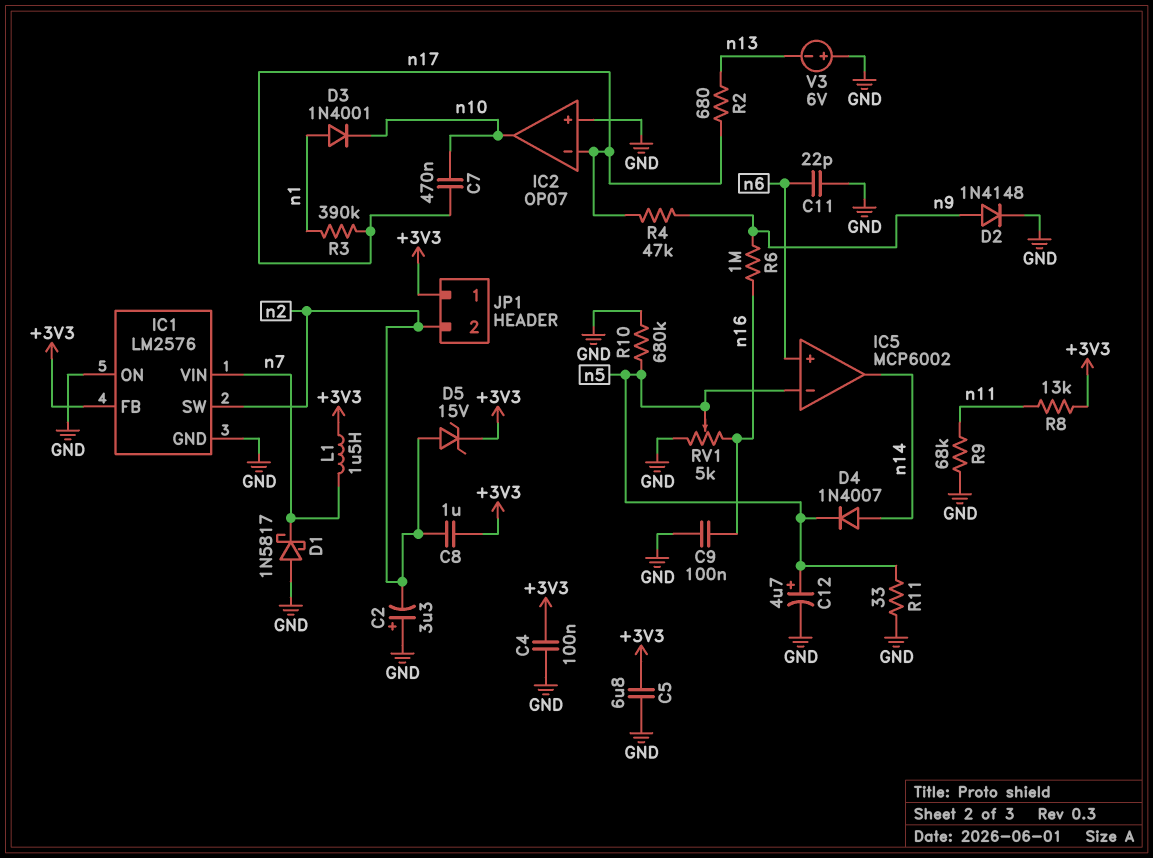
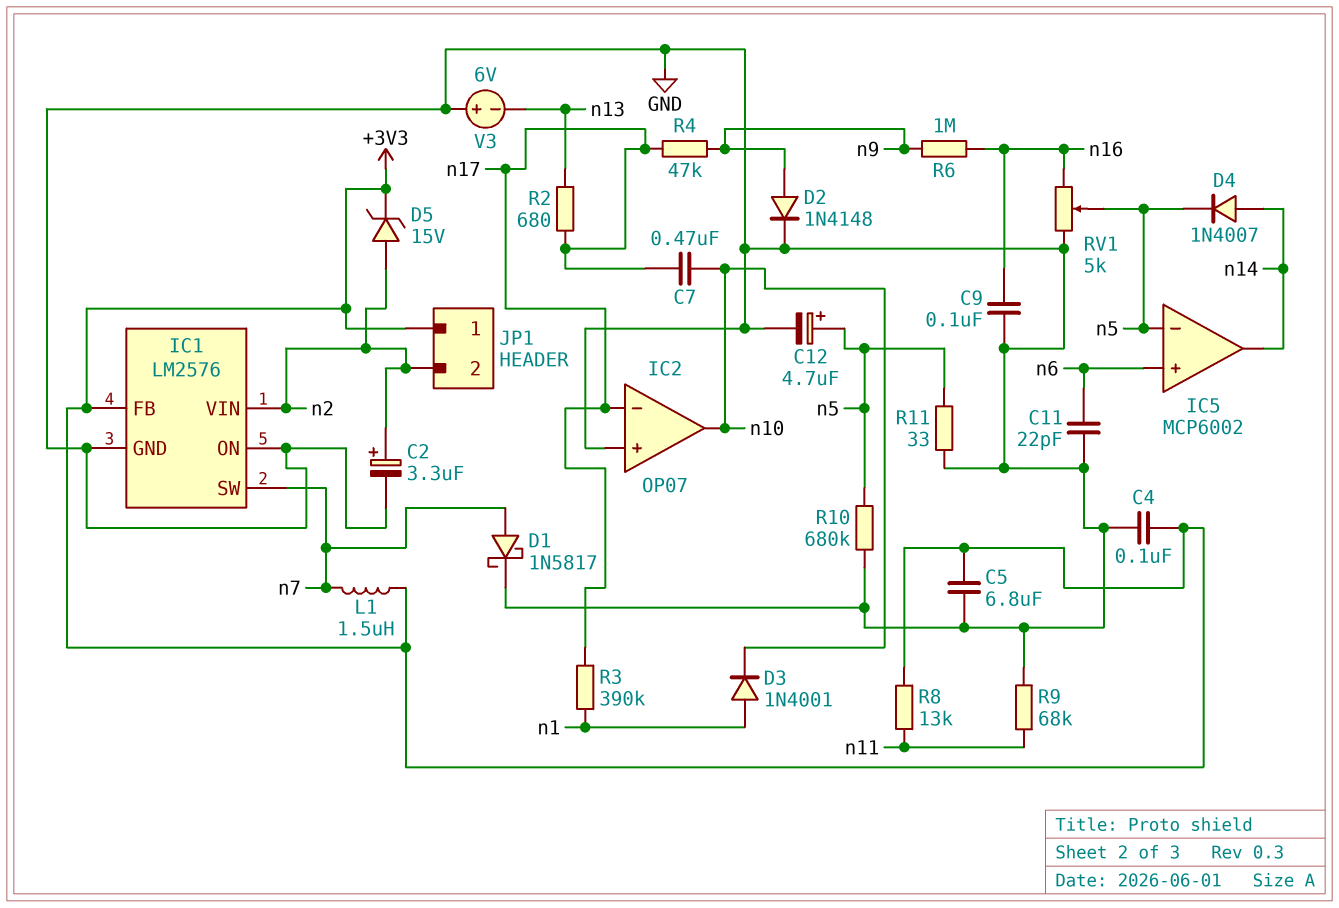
C2: 3.3uF (plus GND, minus n2) -> 3.3uF (plus n2, minus GND)
C8: 1uF (+3V3, n2) -> none
D1: schottky 1N5817 (A GND, K n7) -> schottky 1N5817 (A n7, K GND)
IC1 pin SW: n2 -> n7
IC1 pin VIN: n7 -> n2

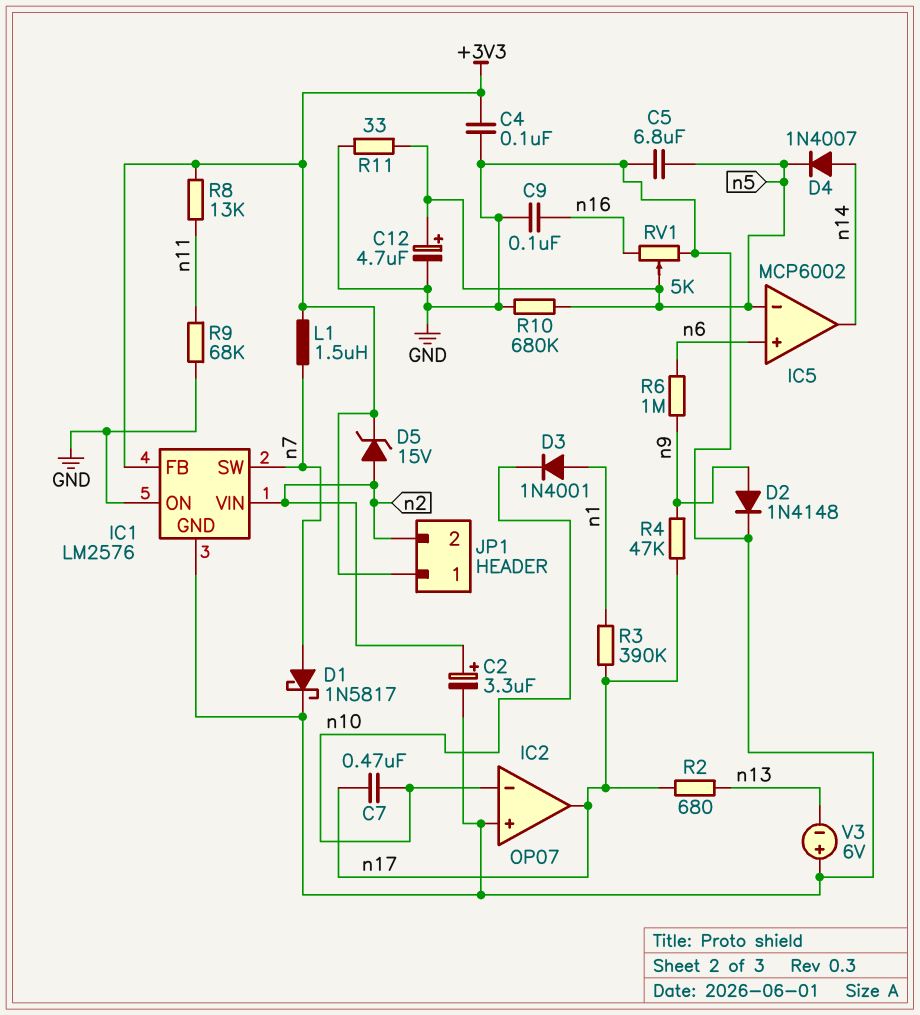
C5: 6.8uF (+3V3, GND) -> 6.8uF (GND, n5)
C11: 22pF (GND, n6) -> none
IC2 pin in-: n17 -> n10
IC2 pin out: n10 -> n17
R6: 1M (n9, n16) -> 1M (n6, n9)

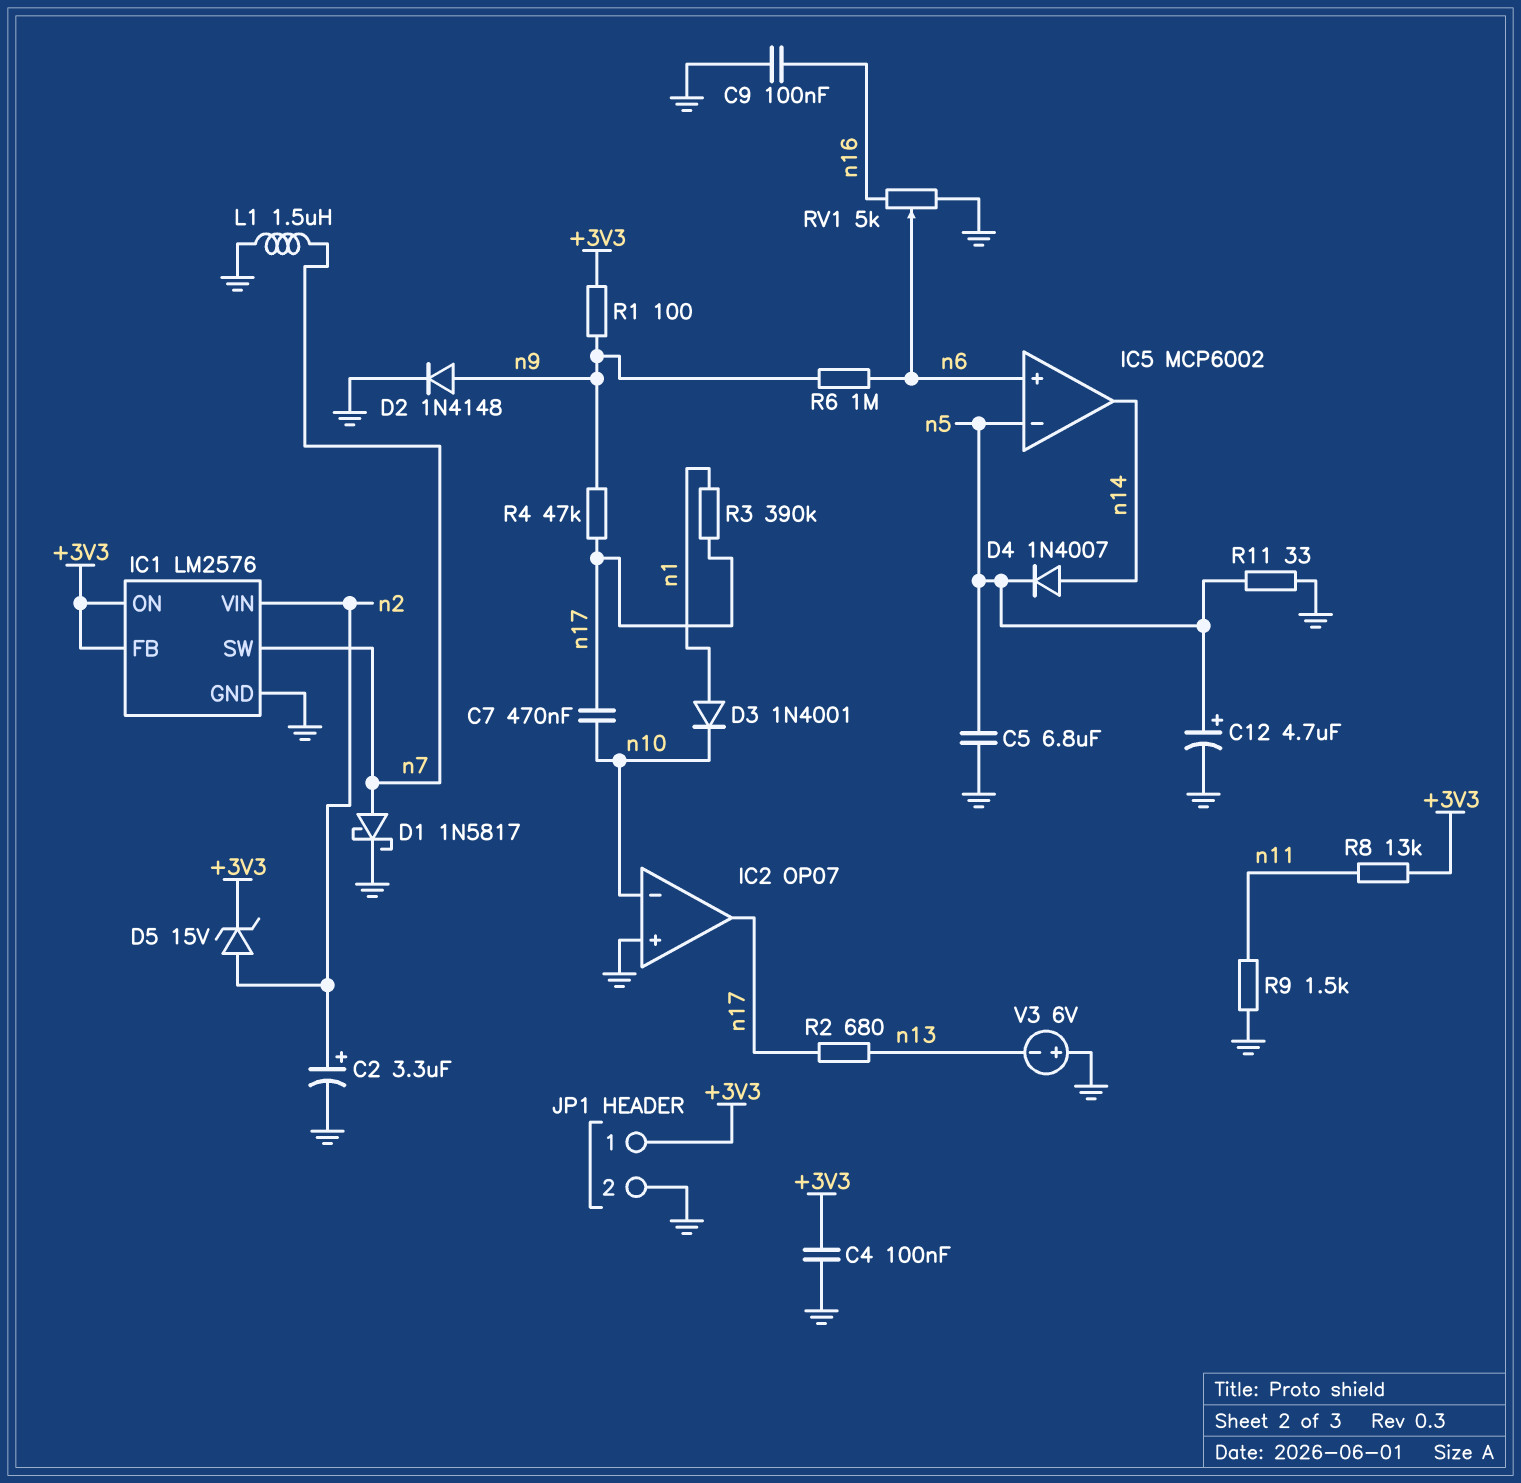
IC1 pin ON: GND -> +3V3
JP1 pin 2: n2 -> GND
L1: 1.5uH (+3V3, n7) -> 1.5uH (GND, n7)
R1: none -> 100 (+3V3, n9)
R9: 68k (GND, n11) -> 1.5k (GND, n11)
R10: 680k (GND, n5) -> none
RV1: 5k (GND, n16, wiper n5) -> 5k (GND, n16, wiper n6)

